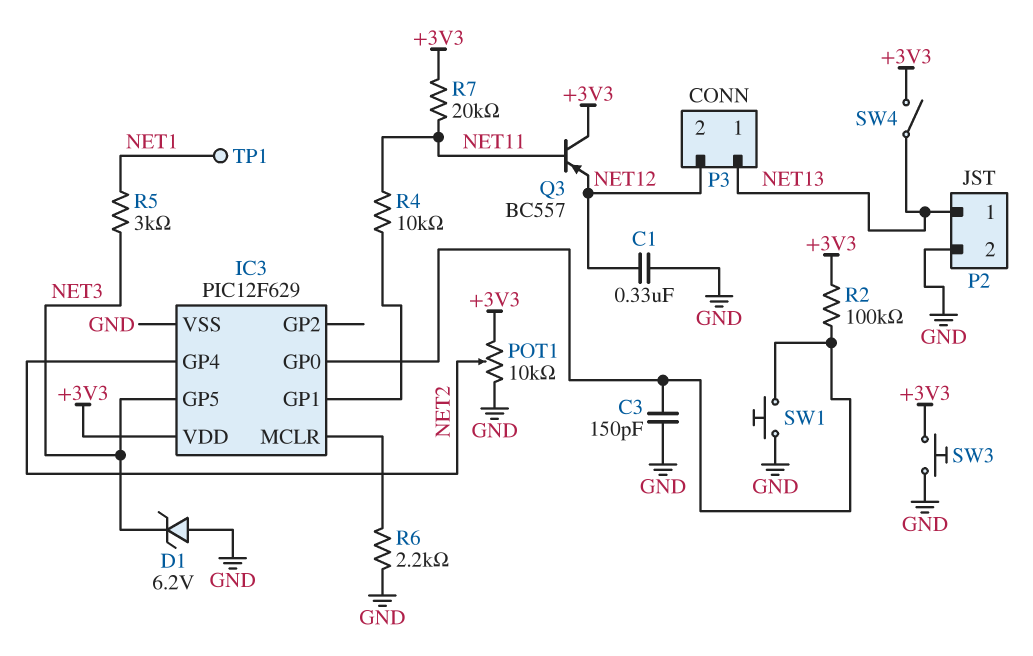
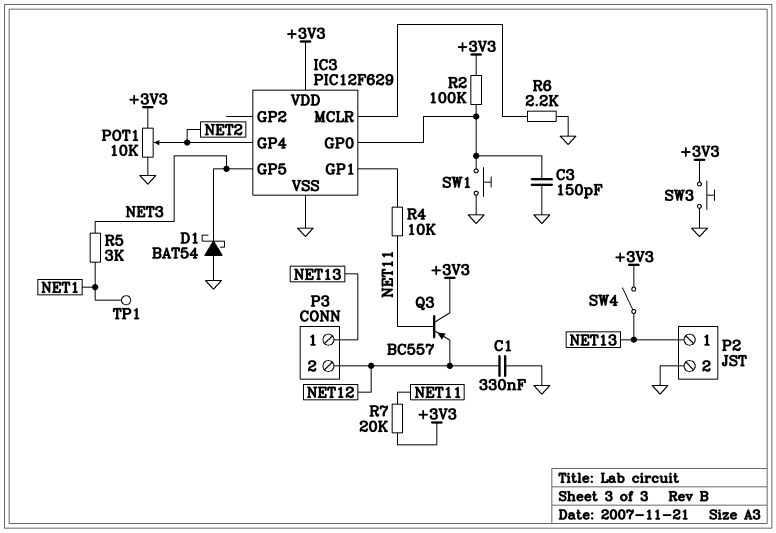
D1: zener 6.2V (A GND, K NET3) -> schottky BAT54 (A GND, K NET3)

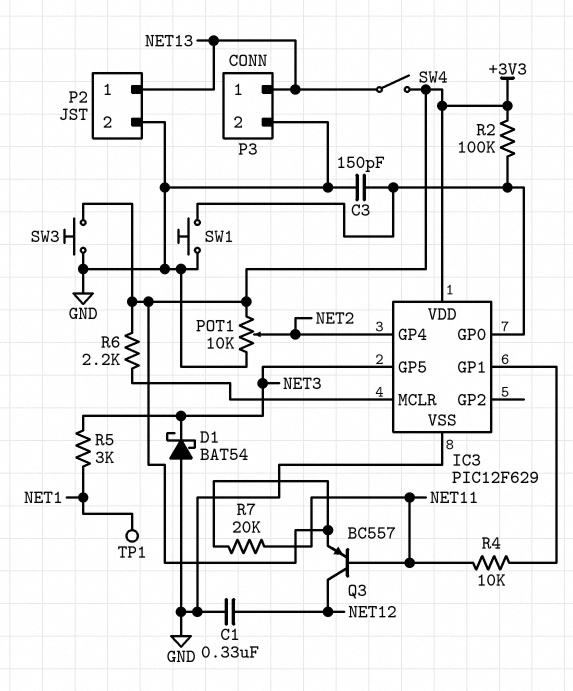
P3 pin 2: NET12 -> GND
Q3: PNP BC557 (B NET11, C +3V3, E NET12) -> PNP BC557 (B NET11, C NET12, E +3V3)
R6: 2.2k (GND, IC3/MCLR) -> 2.2k (+3V3, IC3/MCLR)

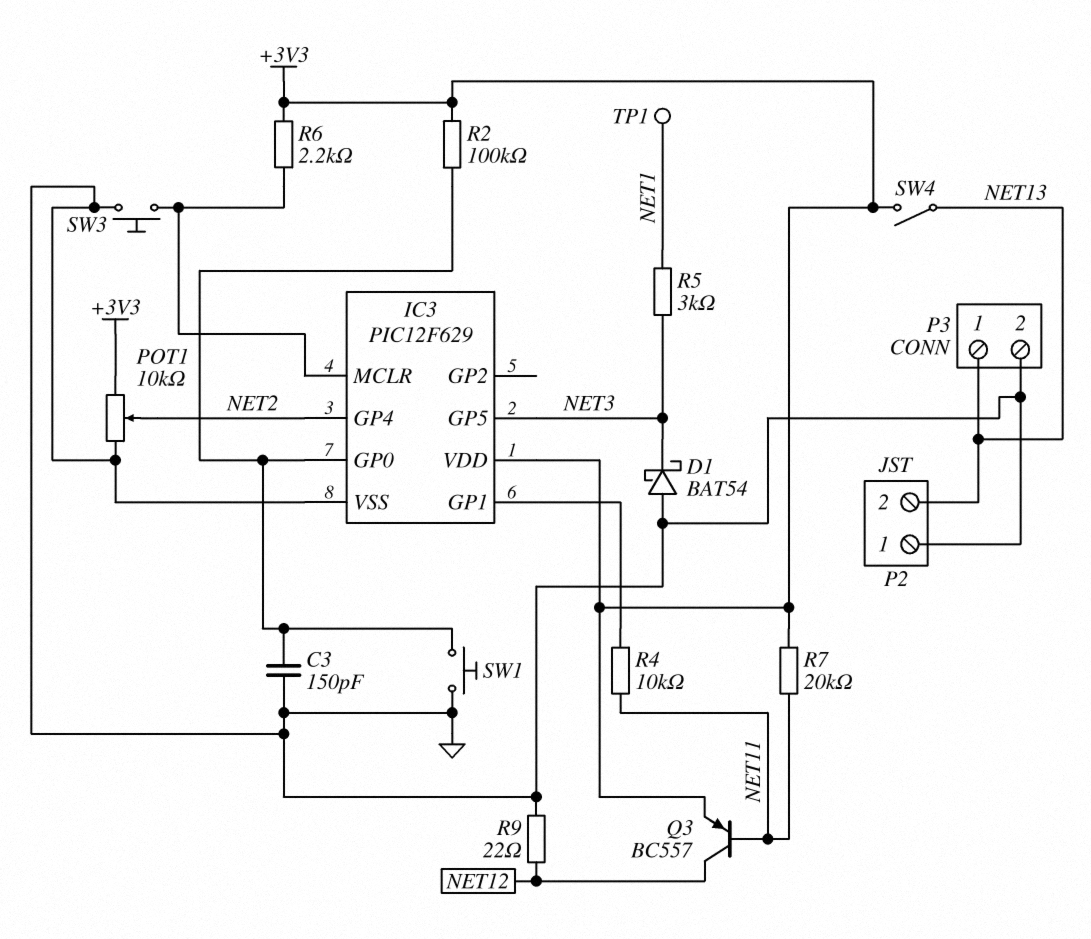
C1: 330nF (GND, NET12) -> none
P2 pin 1: NET13 -> GND
P2 pin 2: GND -> NET13
R9: none -> 22 (GND, NET12)
SW3: button (+3V3, GND) -> button (GND, IC3/MCLR)

